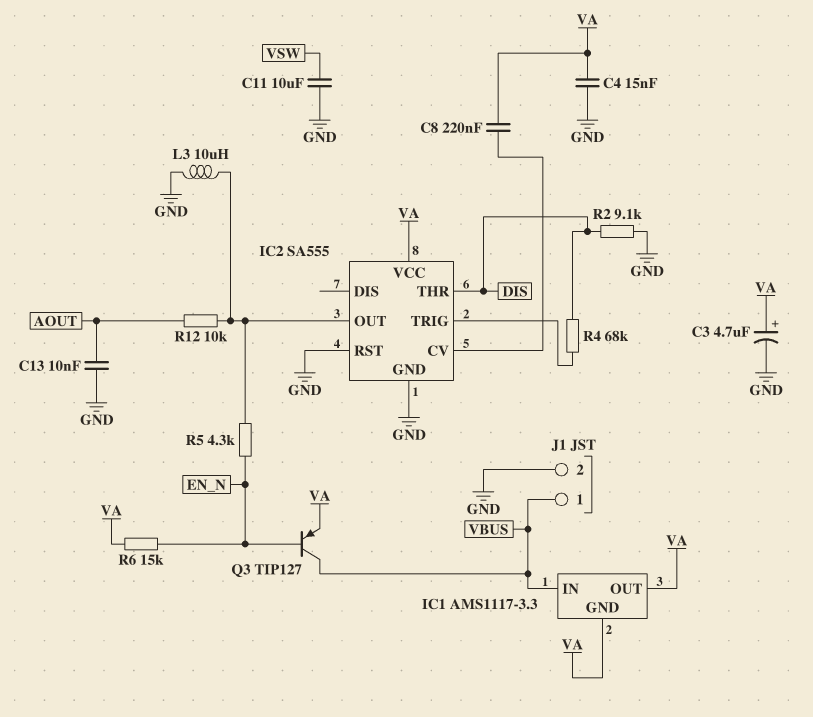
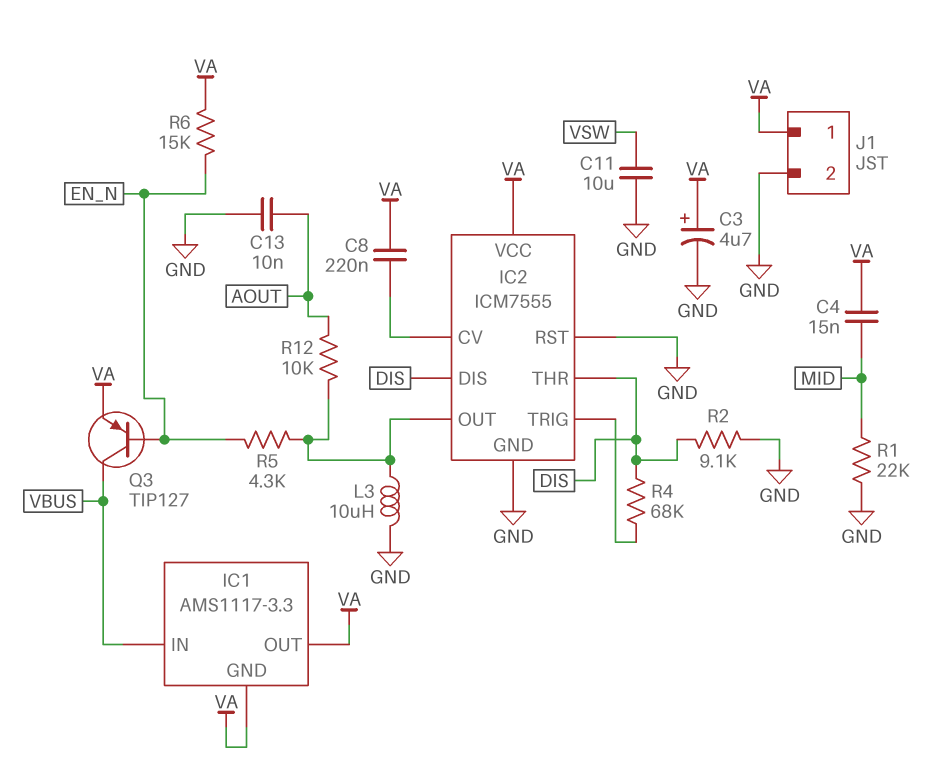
C4: 15nF (GND, VA) -> 15nF (MID, VA)
IC2: SA555 -> ICM7555
IC2 pin DIS: none -> DIS
J1 pin 1: VBUS -> VA
R1: none -> 22k (GND, MID)

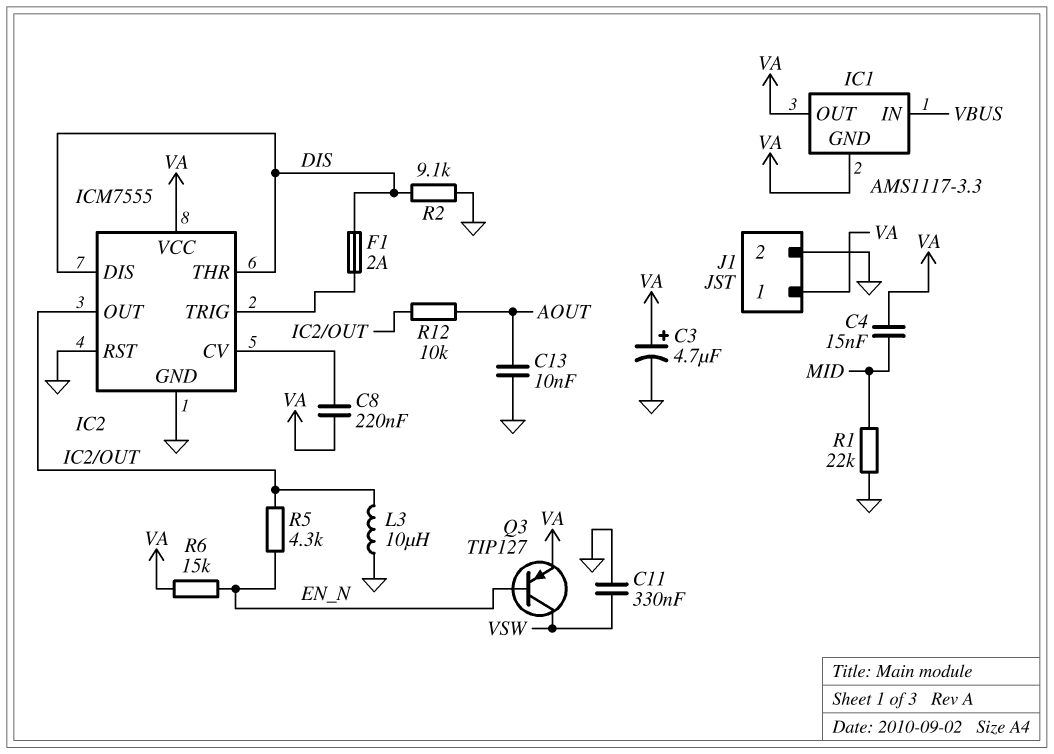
C11: 10uF (GND, VSW) -> 330nF (GND, VSW)
F1: none -> 2A (DIS, IC2/TRIG)
Q3: PNP TIP127 (B EN_N, C VBUS, E VA) -> PNP TIP127 (B EN_N, C VSW, E VA)
R4: 68k (DIS, IC2/TRIG) -> none

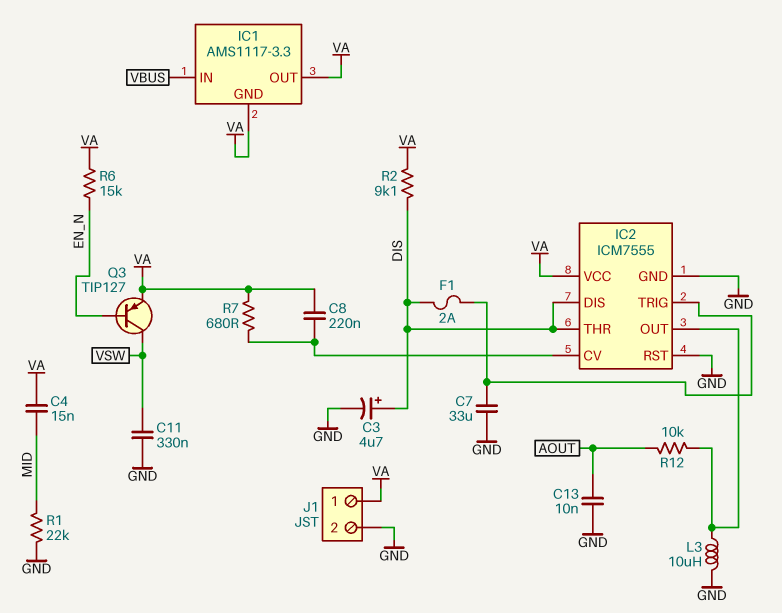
C3: 4.7uF (plus VA, minus GND) -> 4.7uF (plus DIS, minus GND)
C7: none -> 33uF (GND, IC2/TRIG)
R2: 9.1k (DIS, GND) -> 9.1k (DIS, VA)
R5: 4.3k (EN_N, IC2/OUT) -> none
R7: none -> 680 (IC2/CV, VA)

